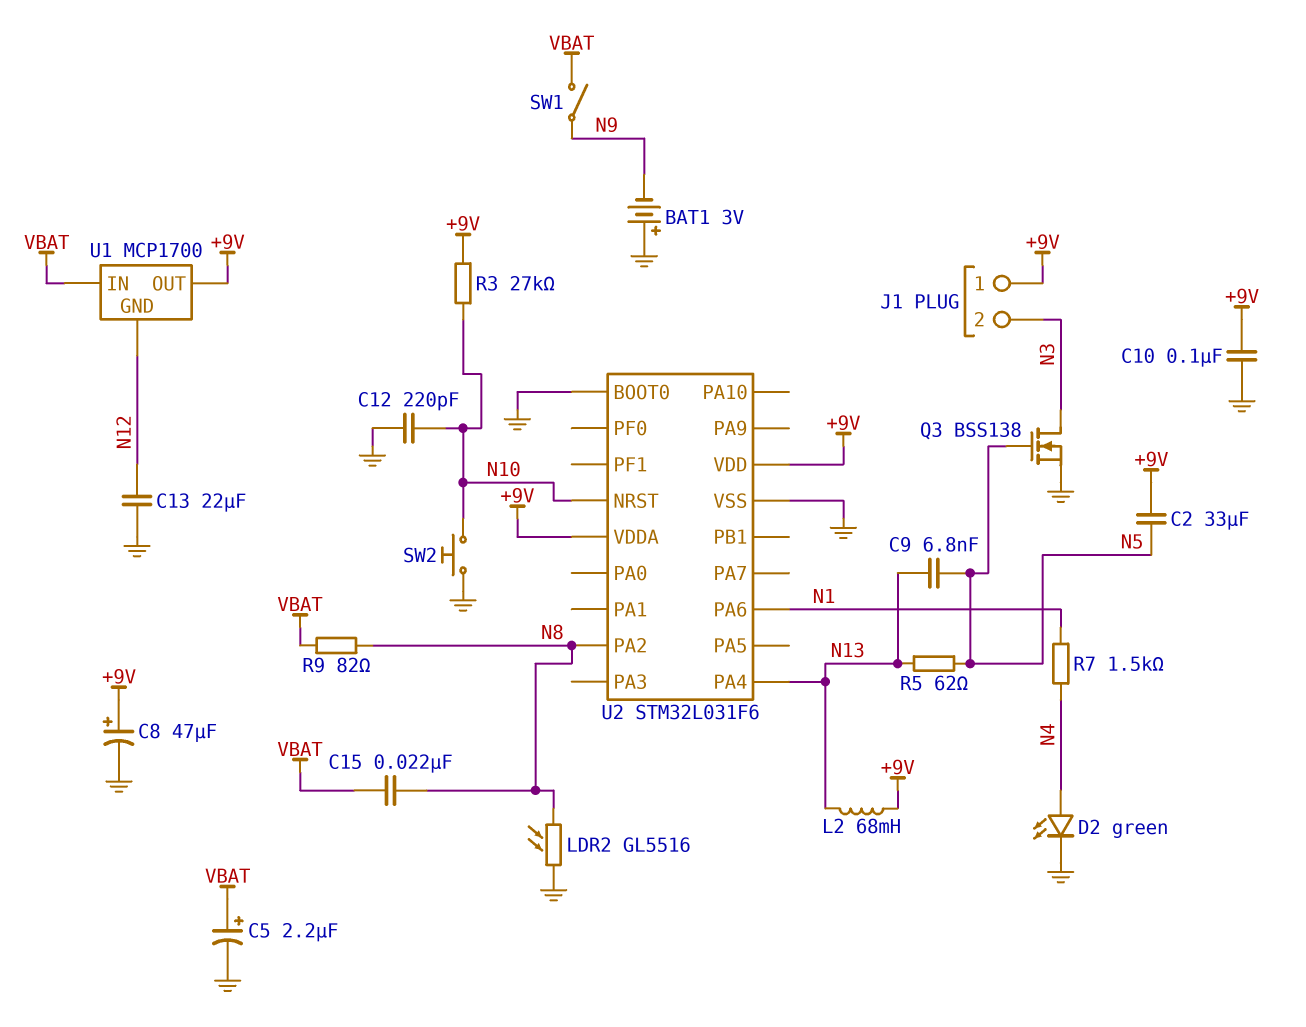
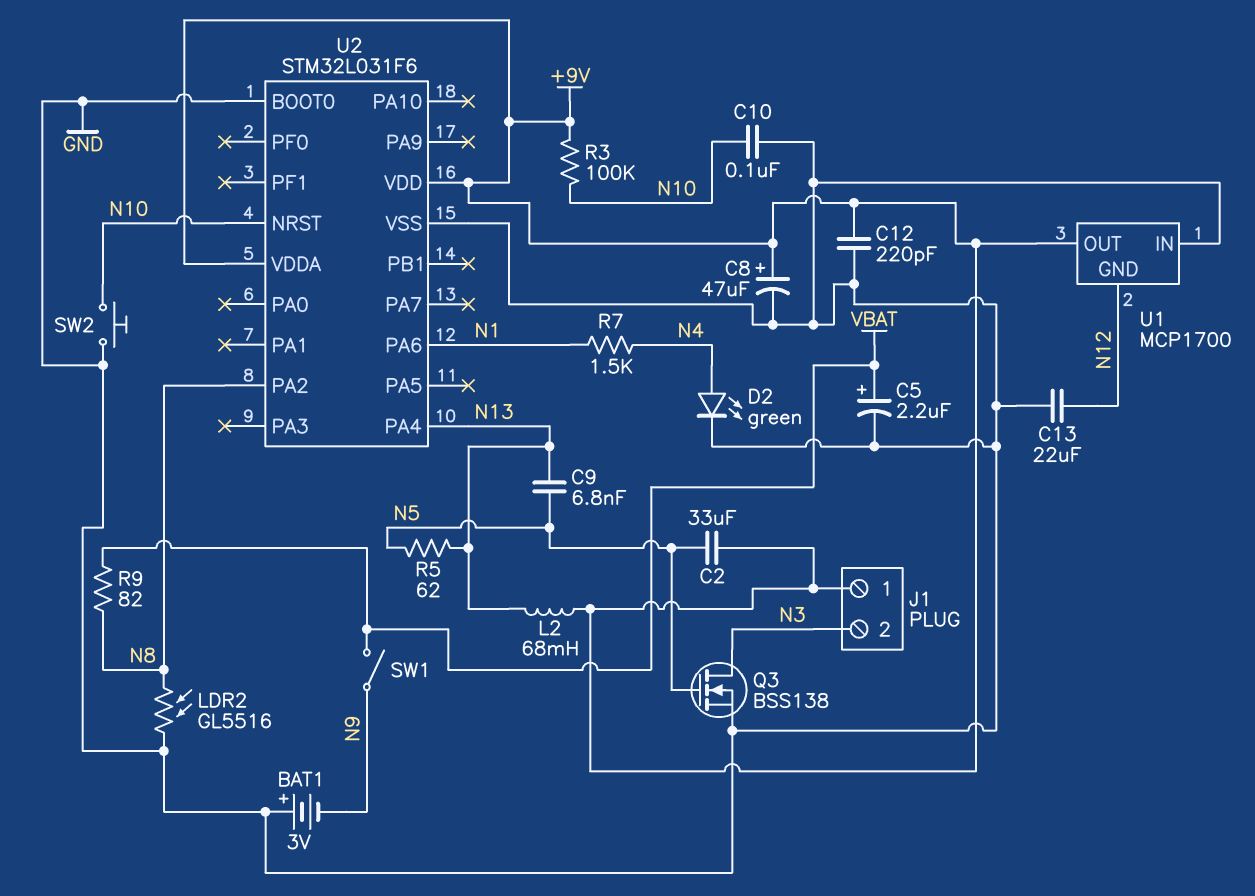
C10: 100nF (+9V, GND) -> 100nF (GND, N10)
C12: 220pF (GND, N10) -> 220pF (+9V, GND)
C15: 22nF (N8, VBAT) -> none
R3: 27k (+9V, N10) -> 100k (+9V, N10)
U1 pin IN: VBAT -> GND

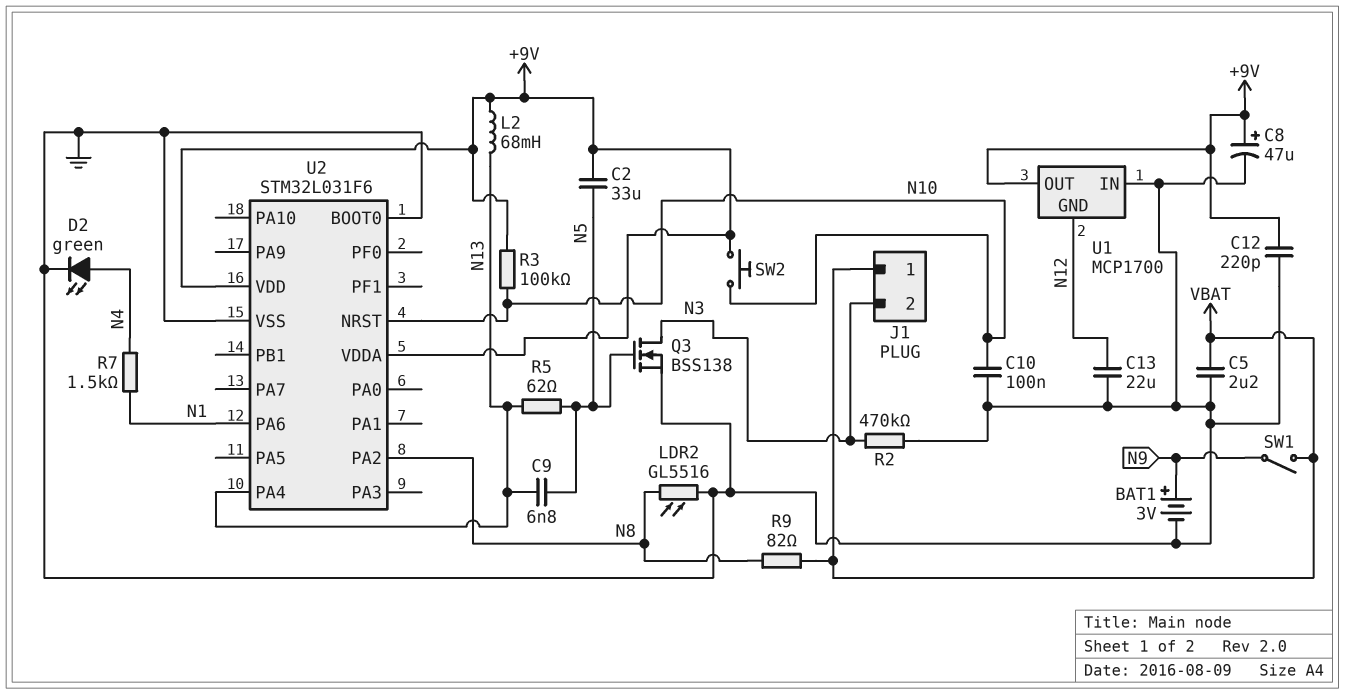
BAT1: 3V (plus GND, minus N9) -> 3V (plus N9, minus GND)
C5: 2.2uF (plus VBAT, minus GND) -> 2.2uF (GND, VBAT)
J1 pin 1: +9V -> VBAT
R2: none -> 470k (GND, N3)
SW2: button (GND, N10) -> button (+9V, N10)

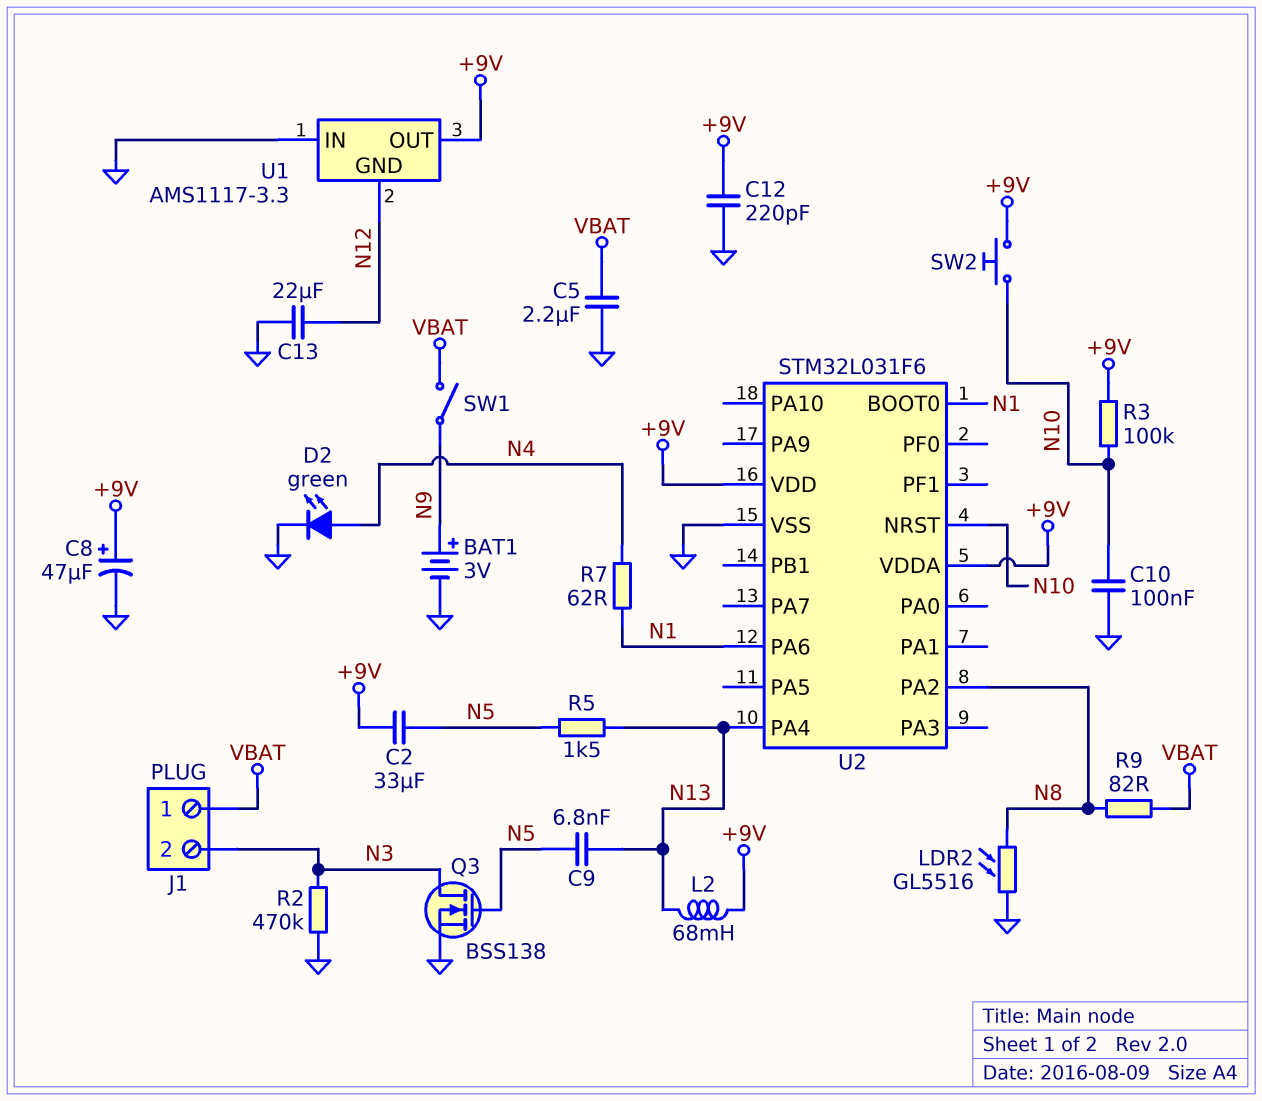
R5: 62 (N5, N13) -> 1.5k (N5, N13)
R7: 1.5k (N1, N4) -> 62 (N1, N4)
U1: MCP1700 -> AMS1117-3.3
U2 pin BOOT0: GND -> N1

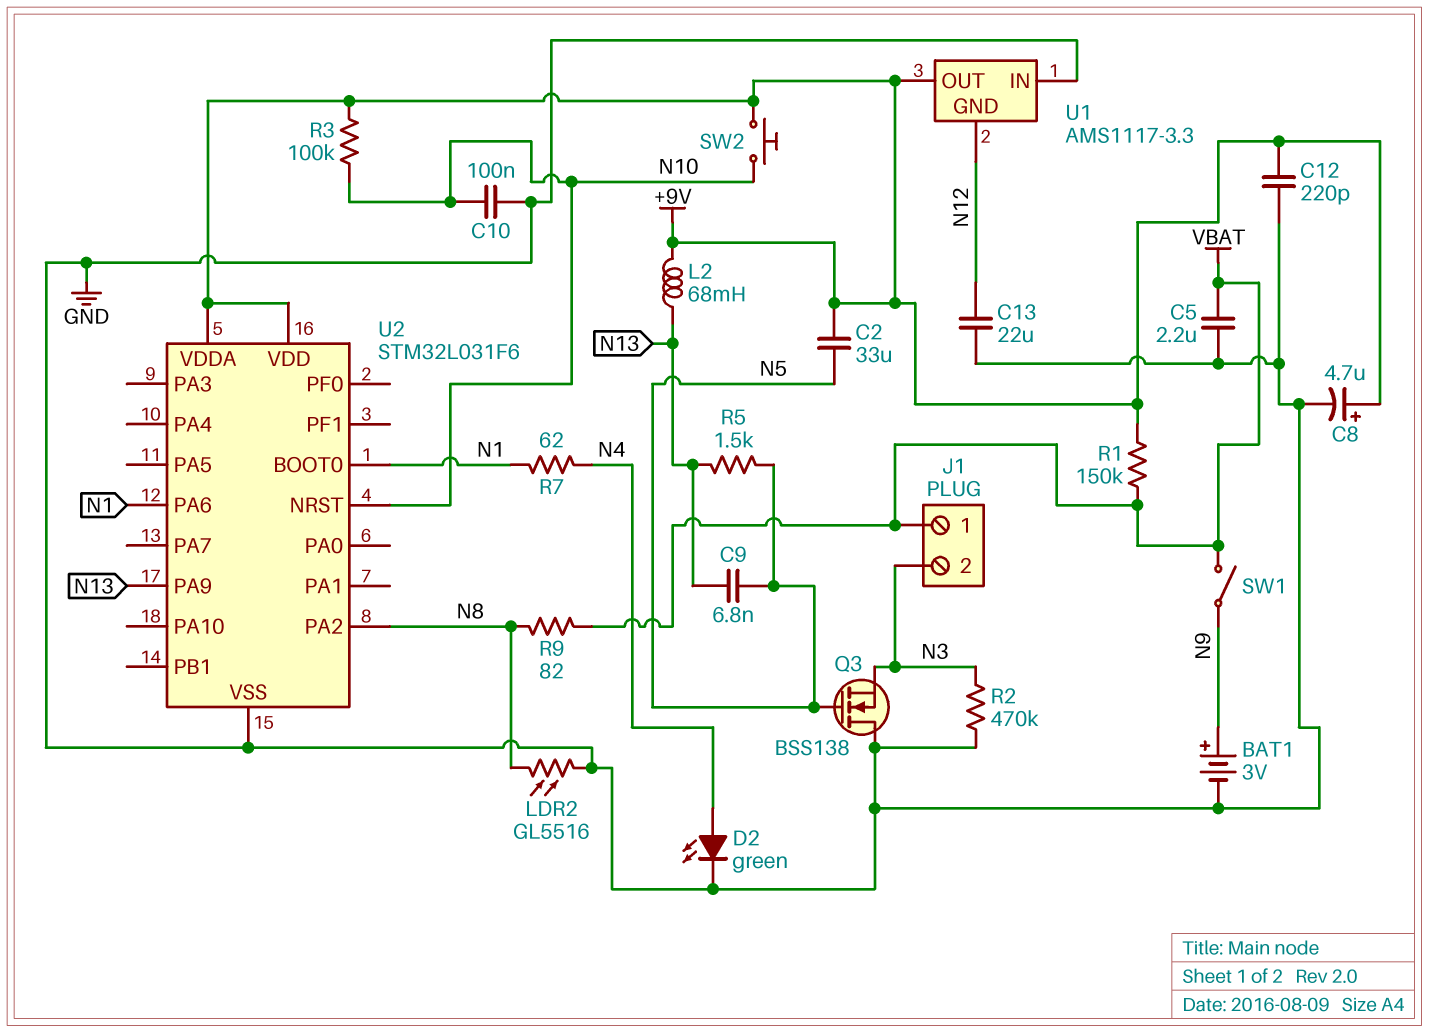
C8: 47uF (plus +9V, minus GND) -> 4.7uF (plus +9V, minus GND)
Q3: NMOS BSS138 (G N5, D N3, S GND) -> NMOS BSS138 (G N5, D GND, S N3)
R1: none -> 150k (+9V, VBAT)
U2 pin PA4: N13 -> none
U2 pin PA9: none -> N13

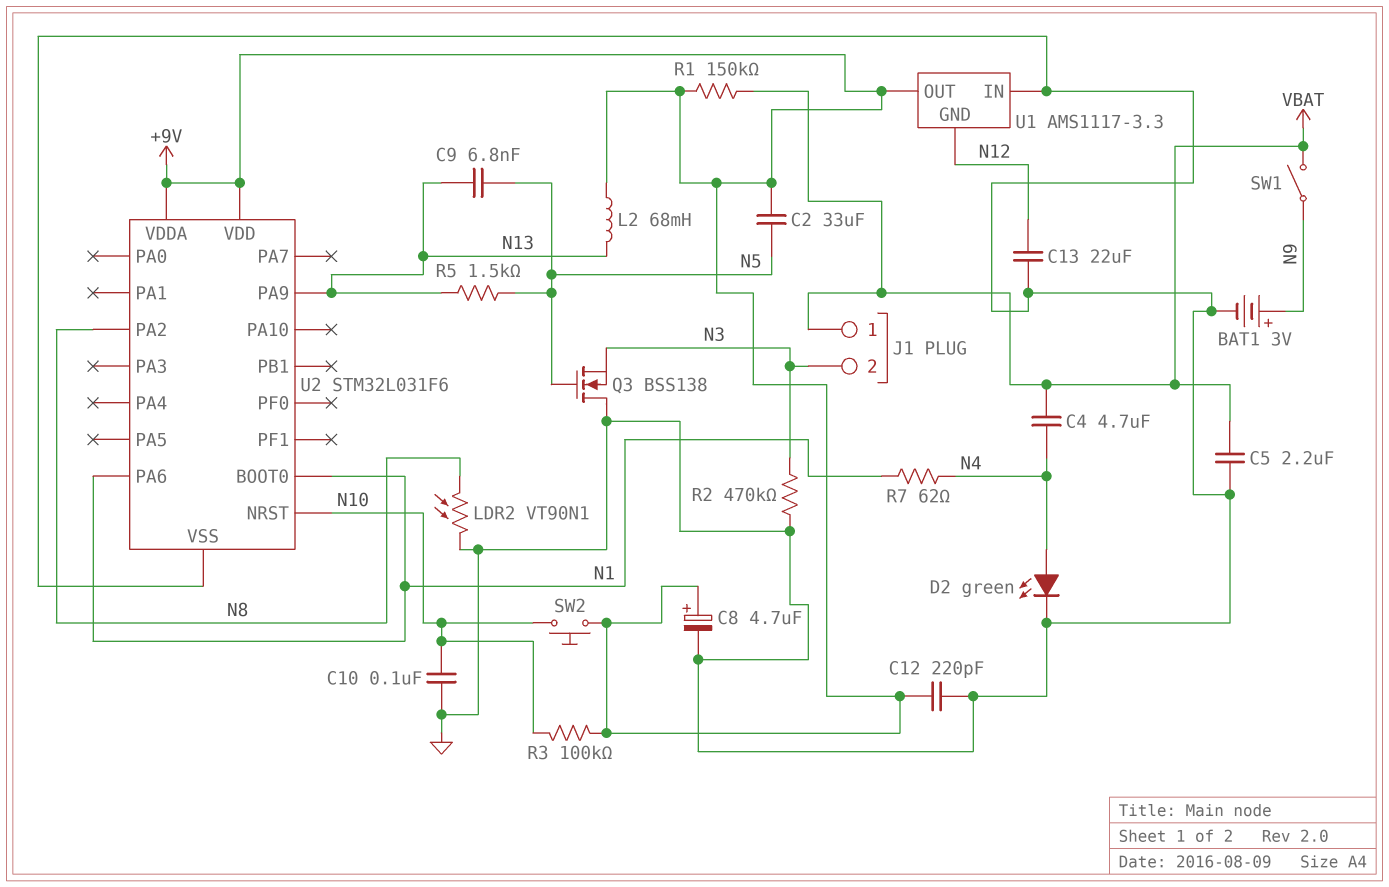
C4: none -> 4.7uF (N4, VBAT)
LDR2: GL5516 (GND, N8) -> VT90N1 (GND, N8)
R9: 82 (N8, VBAT) -> none

